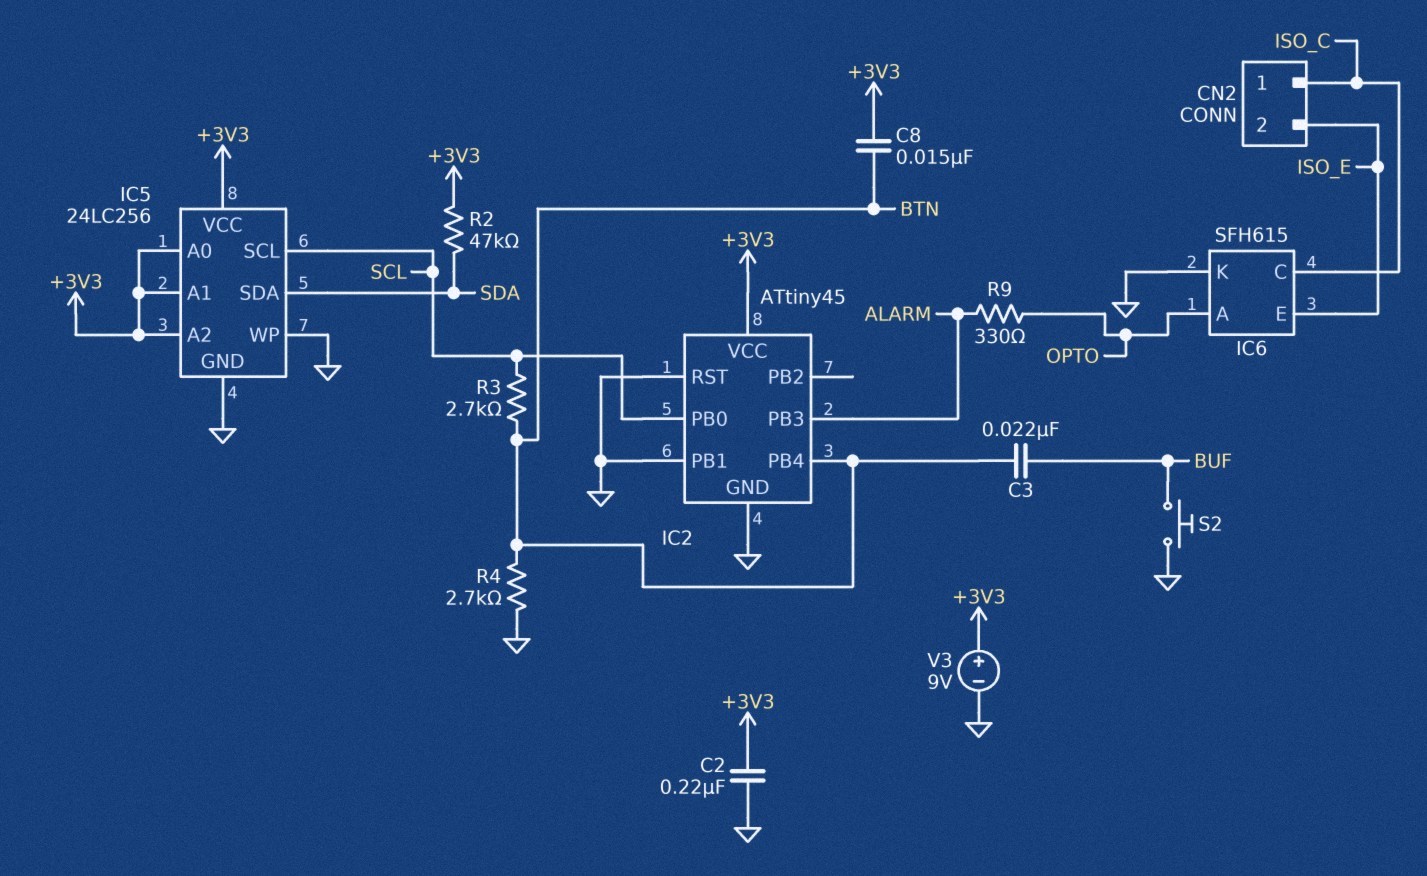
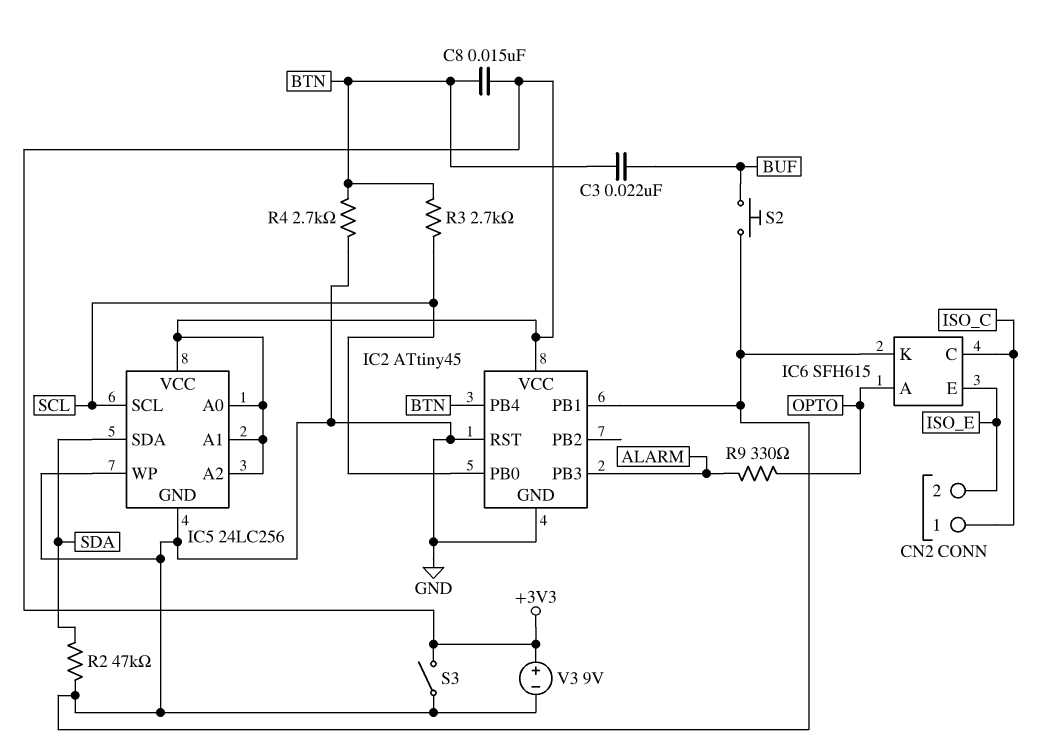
C2: 220nF (+3V3, GND) -> none
R2: 47k (+3V3, SDA) -> 47k (GND, SDA)
S3: none -> switch (+3V3, GND)

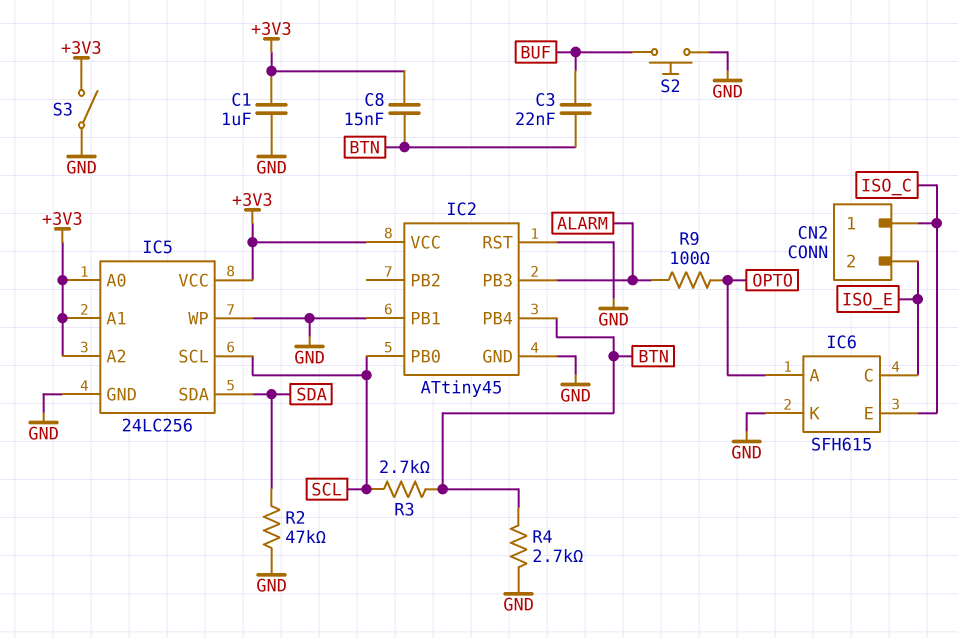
C1: none -> 1uF (+3V3, GND)
IC6 pin C: ISO_C -> ISO_E
IC6 pin E: ISO_E -> ISO_C
R9: 330 (ALARM, OPTO) -> 100 (ALARM, OPTO)
V3: 9V (plus +3V3, minus GND) -> none

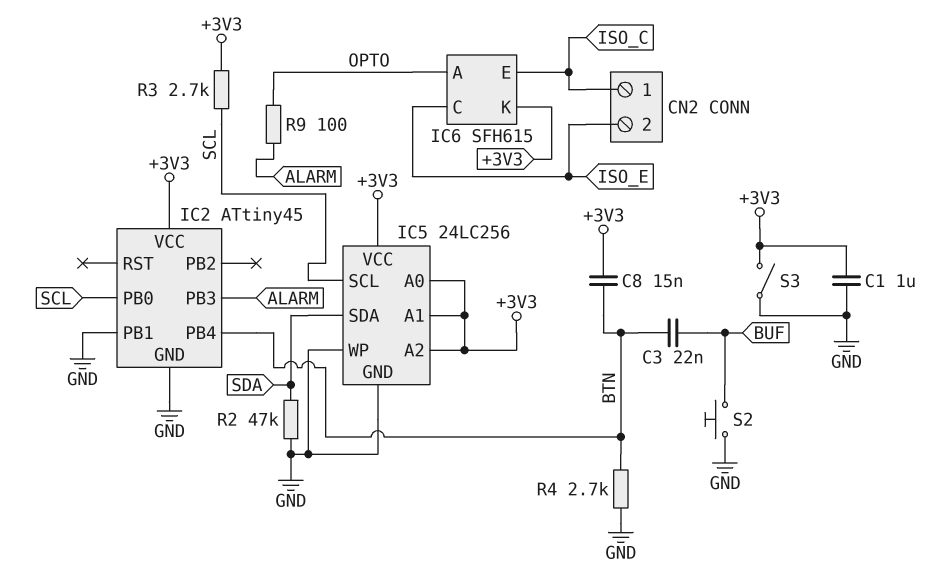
IC2 pin RST: GND -> none
IC6 pin K: GND -> +3V3
R3: 2.7k (BTN, SCL) -> 2.7k (+3V3, SCL)

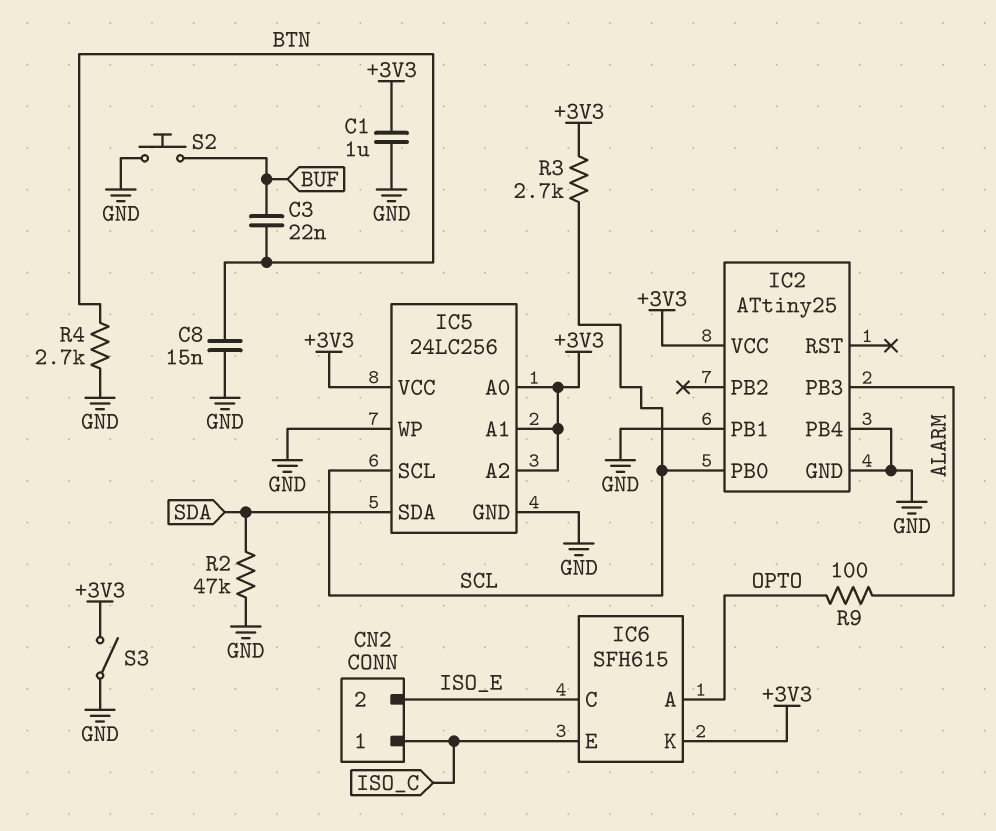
C8: 15nF (+3V3, BTN) -> 15nF (BTN, GND)
IC2: ATtiny45 -> ATtiny25
IC2 pin PB4: BTN -> GND

